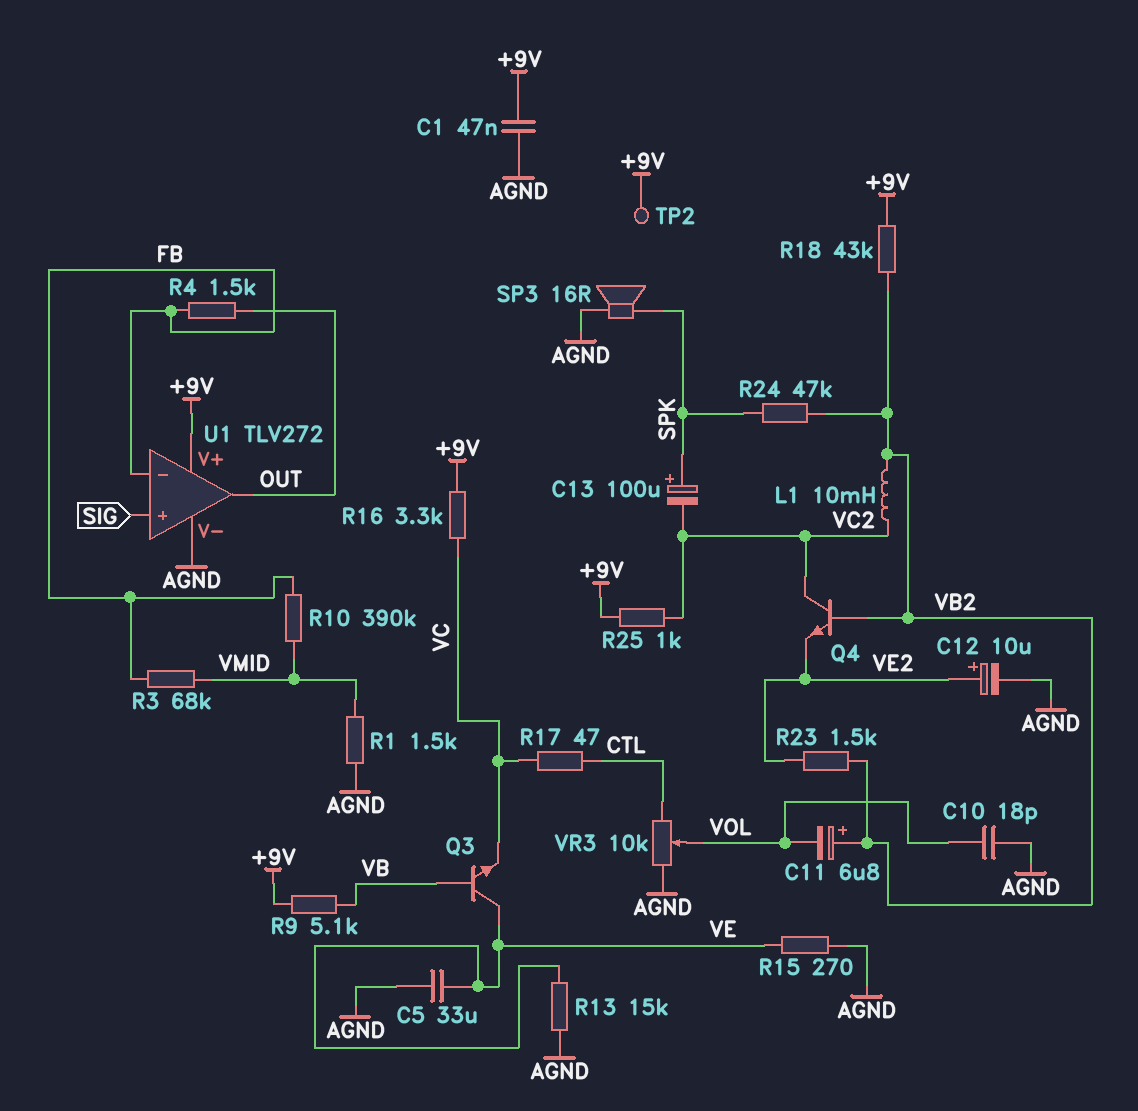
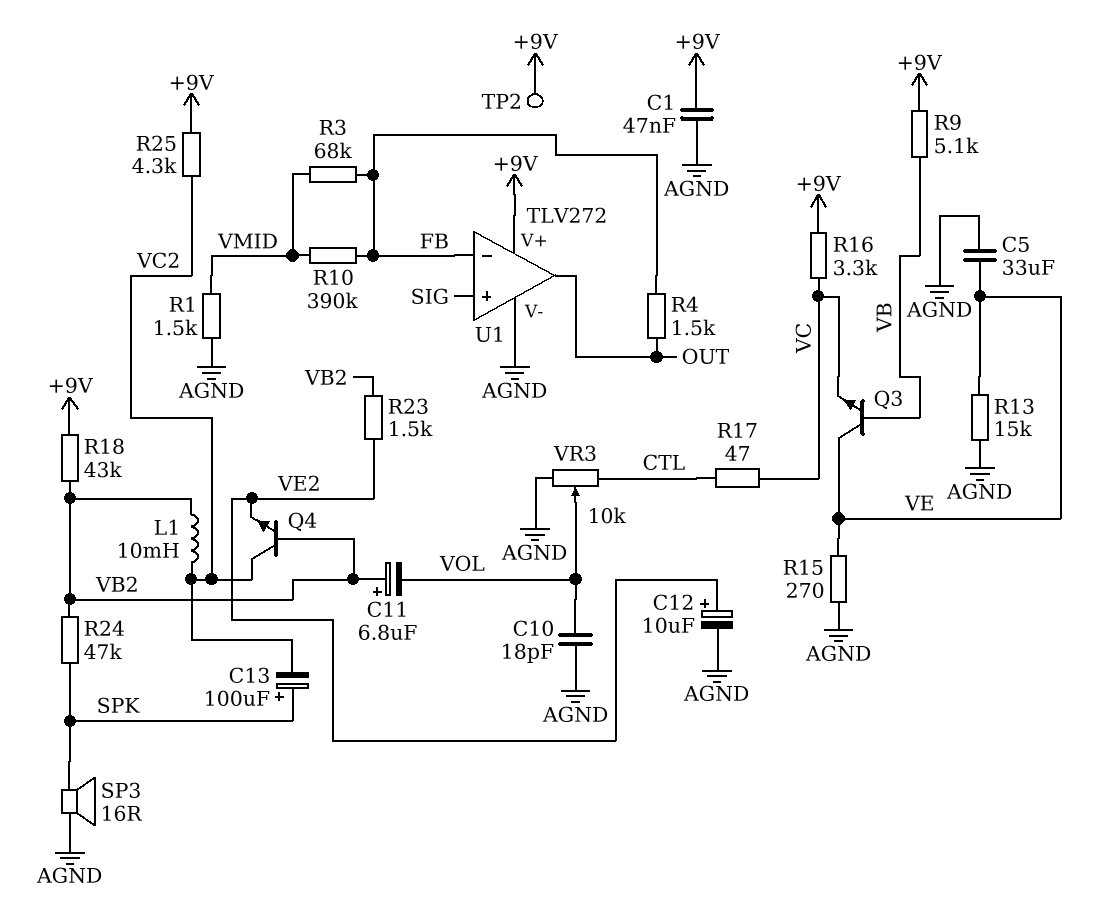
R25: 1k (+9V, VC2) -> 4.3k (+9V, VC2)

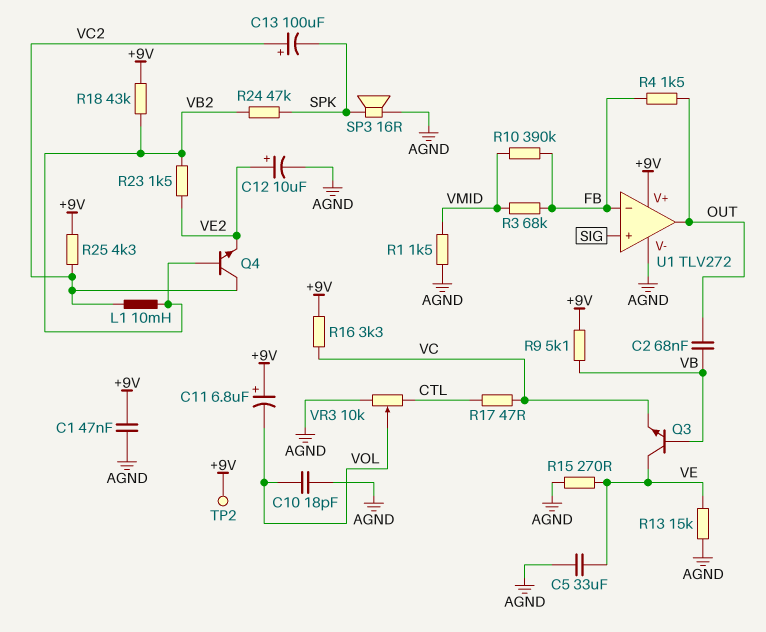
C2: none -> 68nF (OUT, VB)
C11: 6.8uF (plus VB2, minus VOL) -> 6.8uF (plus +9V, minus VOL)
C13: 100uF (plus SPK, minus VC2) -> 100uF (plus VC2, minus SPK)

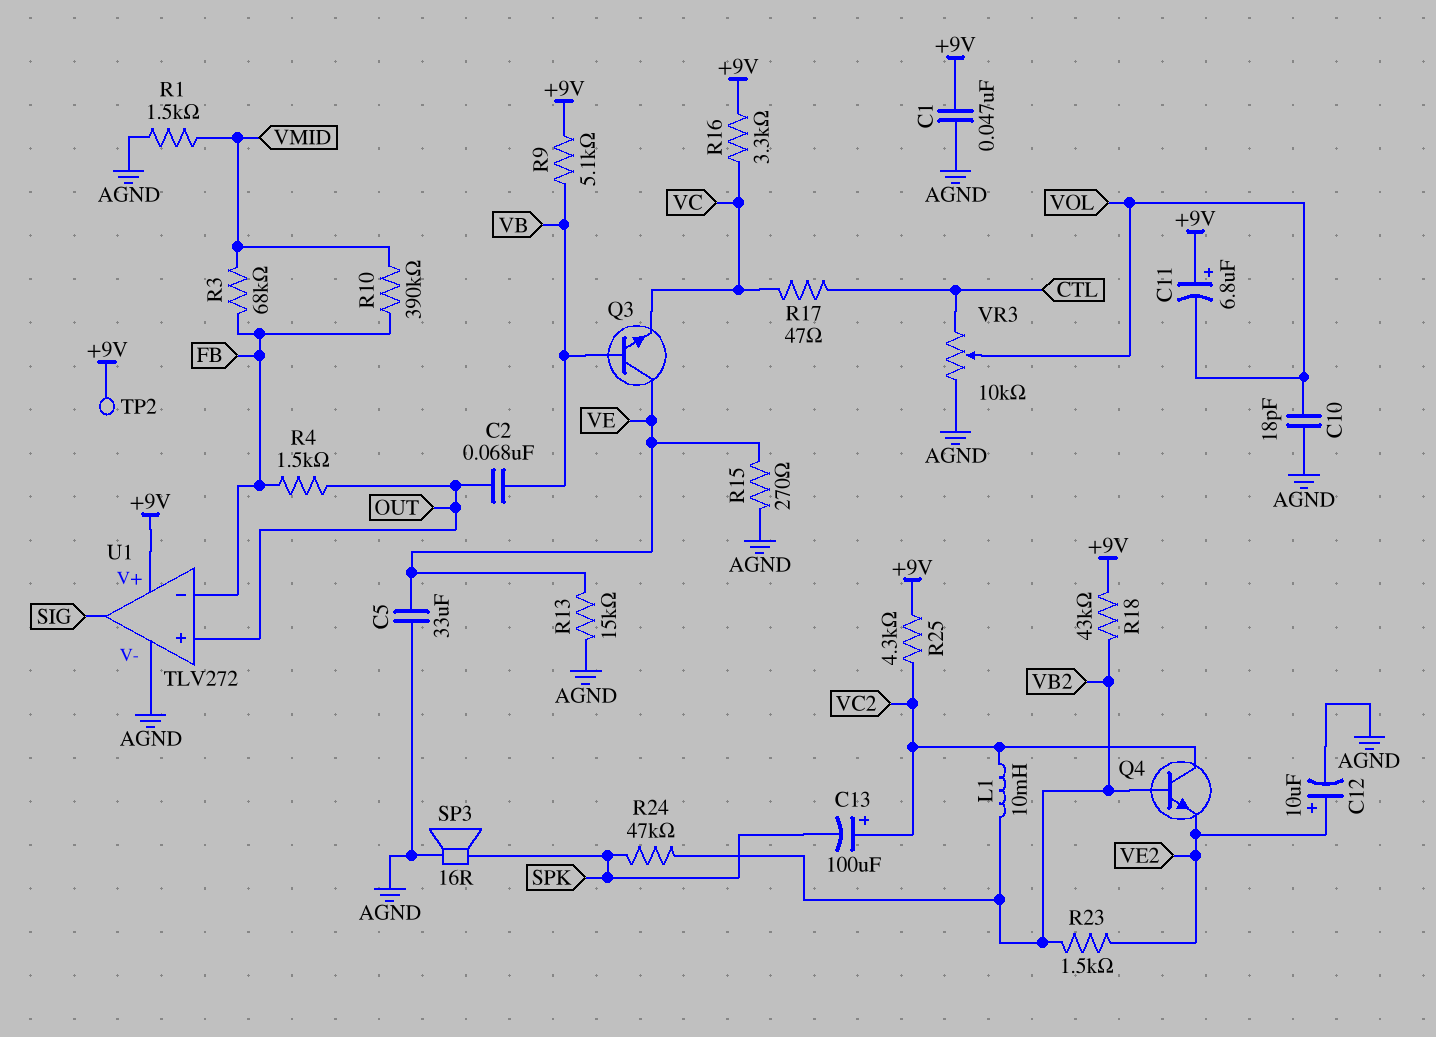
U1 pin in+: SIG -> OUT
U1 pin out: OUT -> SIG

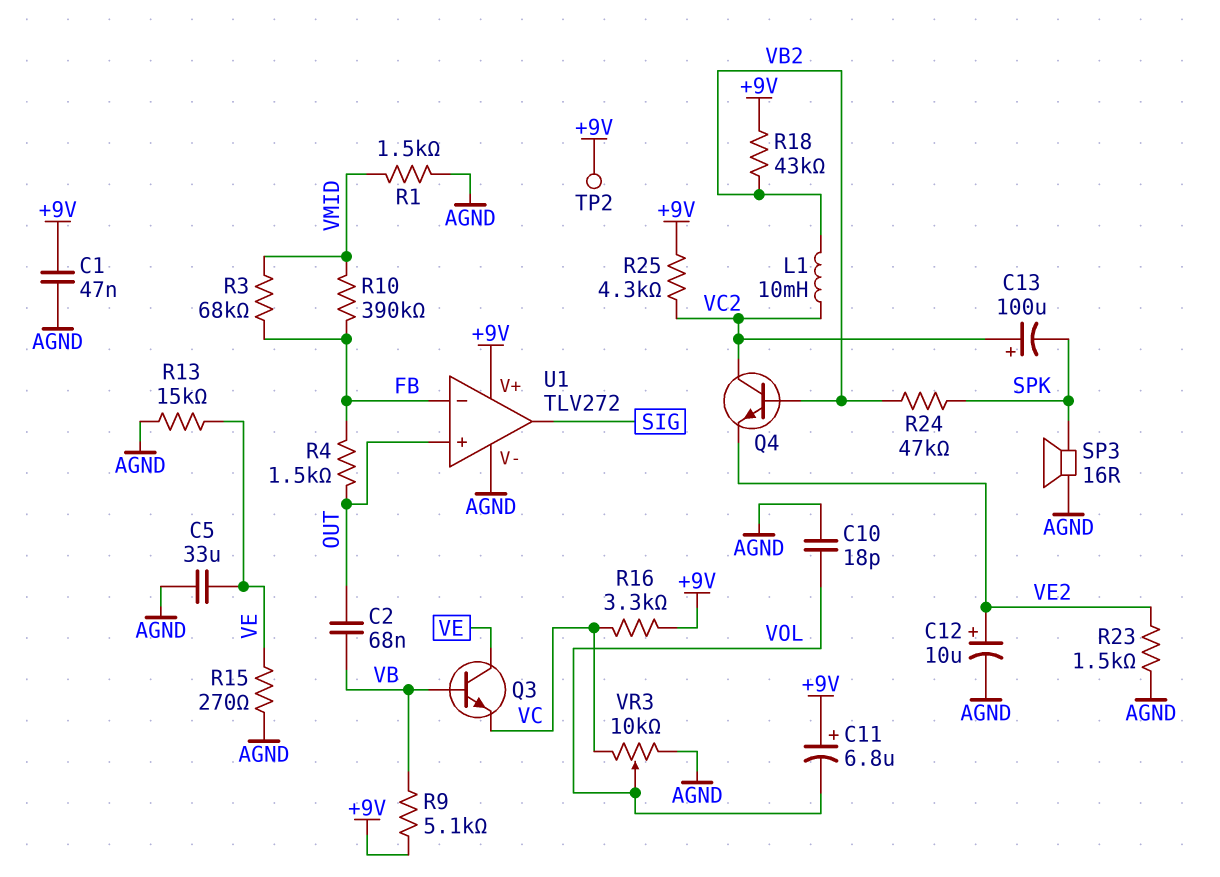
R17: 47 (CTL, VC) -> none
R23: 1.5k (VB2, VE2) -> 1.5k (AGND, VE2)
VR3: 10k (AGND, CTL, wiper VOL) -> 10k (AGND, VC, wiper VOL)

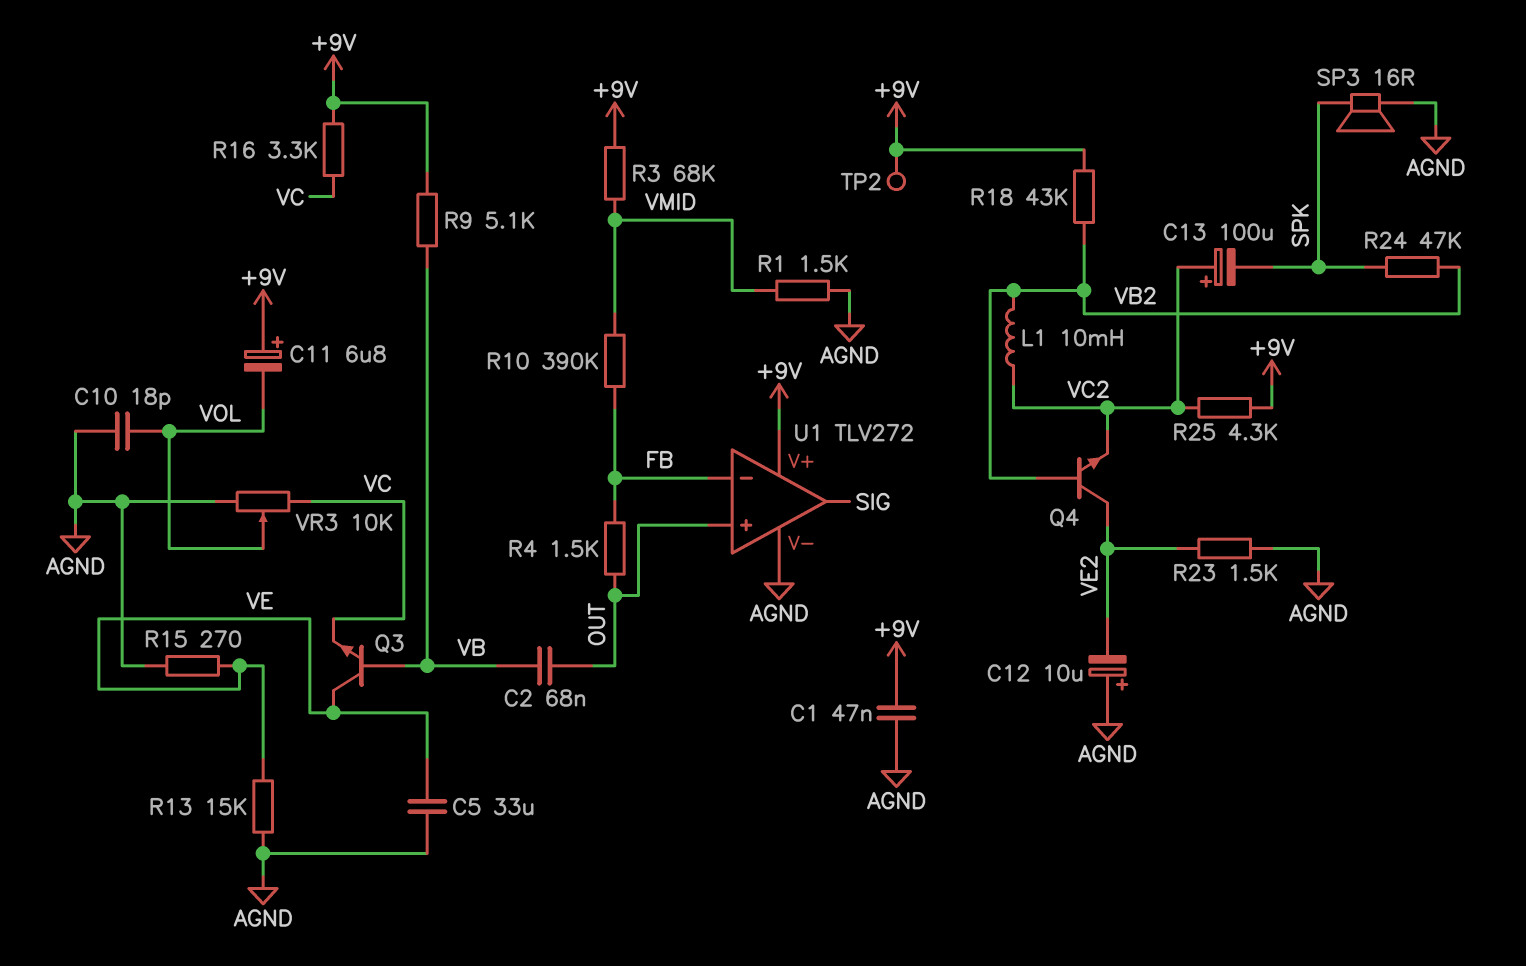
C12: 10uF (plus VE2, minus AGND) -> 10uF (plus AGND, minus VE2)
Q4: NPN (B VB2, C VC2, E VE2) -> NPN (B VB2, C VE2, E VC2)
R3: 68k (FB, VMID) -> 68k (+9V, VMID)

